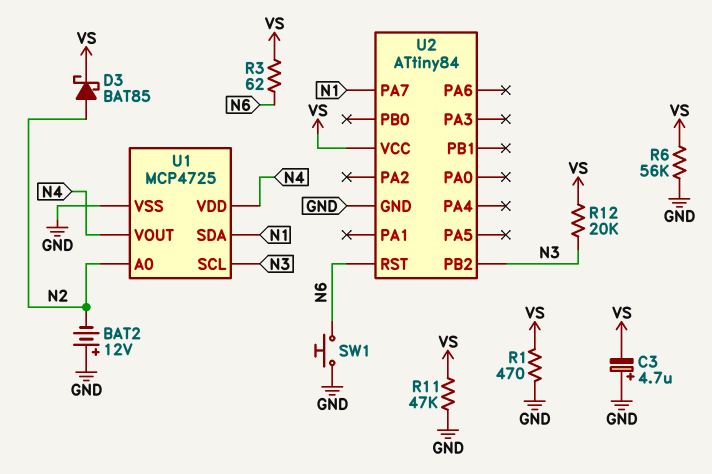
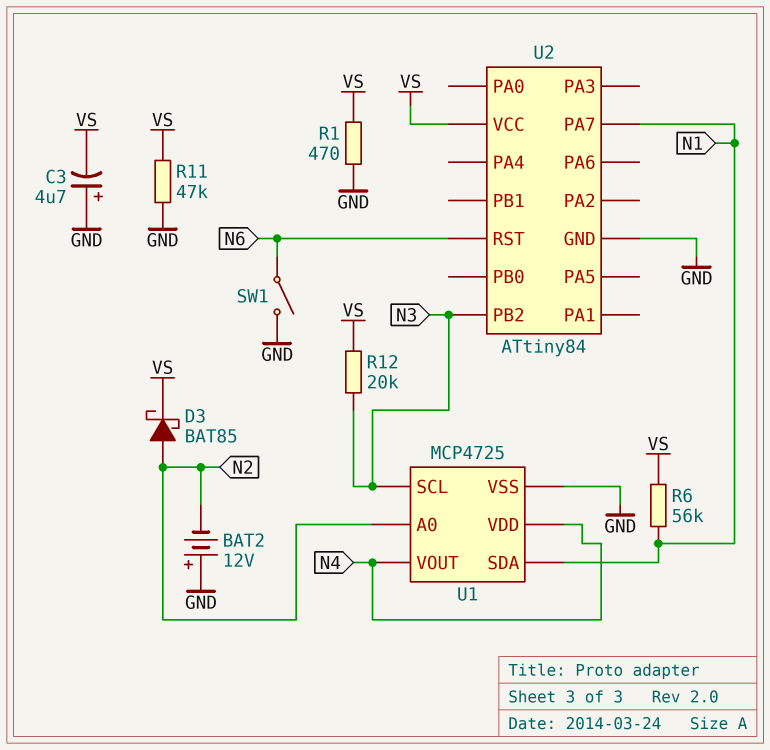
R3: 62 (N6, VS) -> none
R6: 56k (GND, VS) -> 56k (N1, VS)
SW1: button (GND, N6) -> switch (GND, N6)

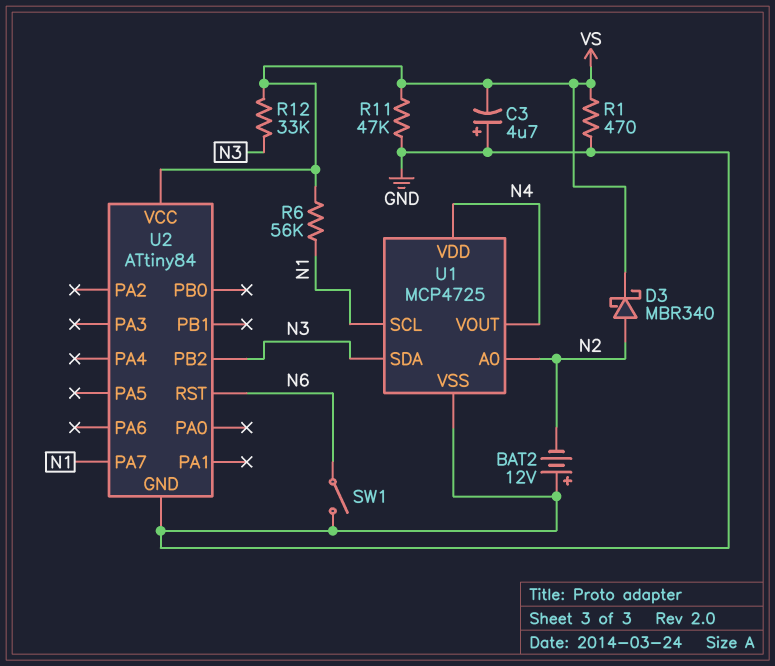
D3: schottky BAT85 (A N2, K VS) -> schottky MBR340 (A N2, K VS)
R12: 20k (N3, VS) -> 33k (N3, VS)
U1 pin SCL: N3 -> N1
U1 pin SDA: N1 -> N3

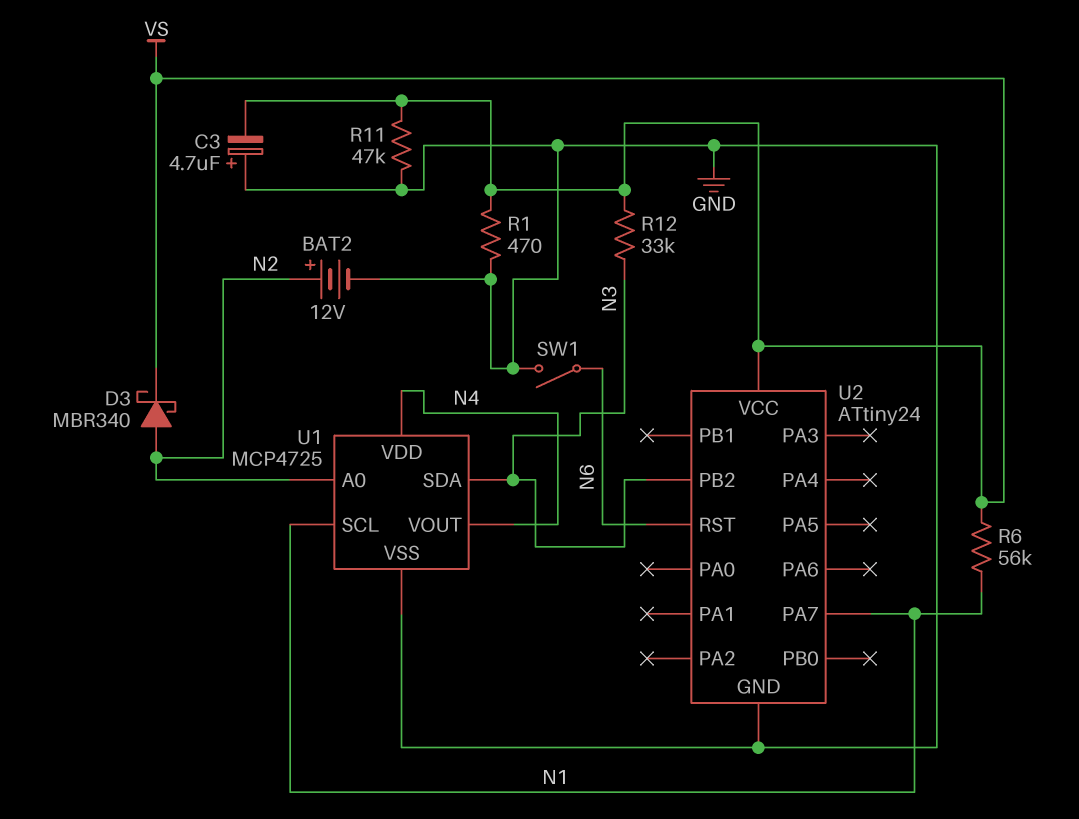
BAT2: 12V (plus GND, minus N2) -> 12V (plus N2, minus GND)
U2: ATtiny84 -> ATtiny24

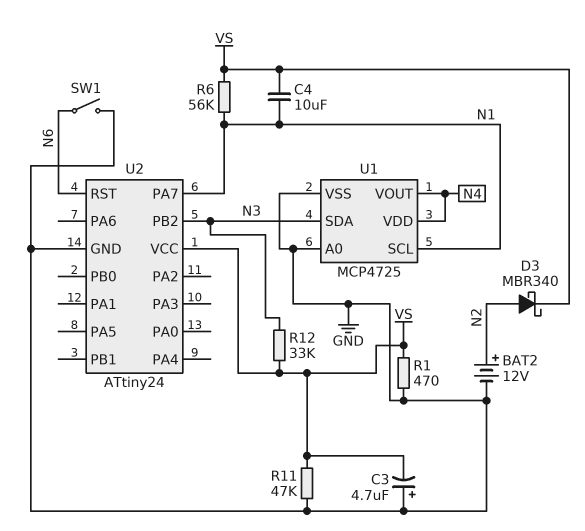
C4: none -> 10uF (N1, VS)
U1 pin A0: N2 -> GND

